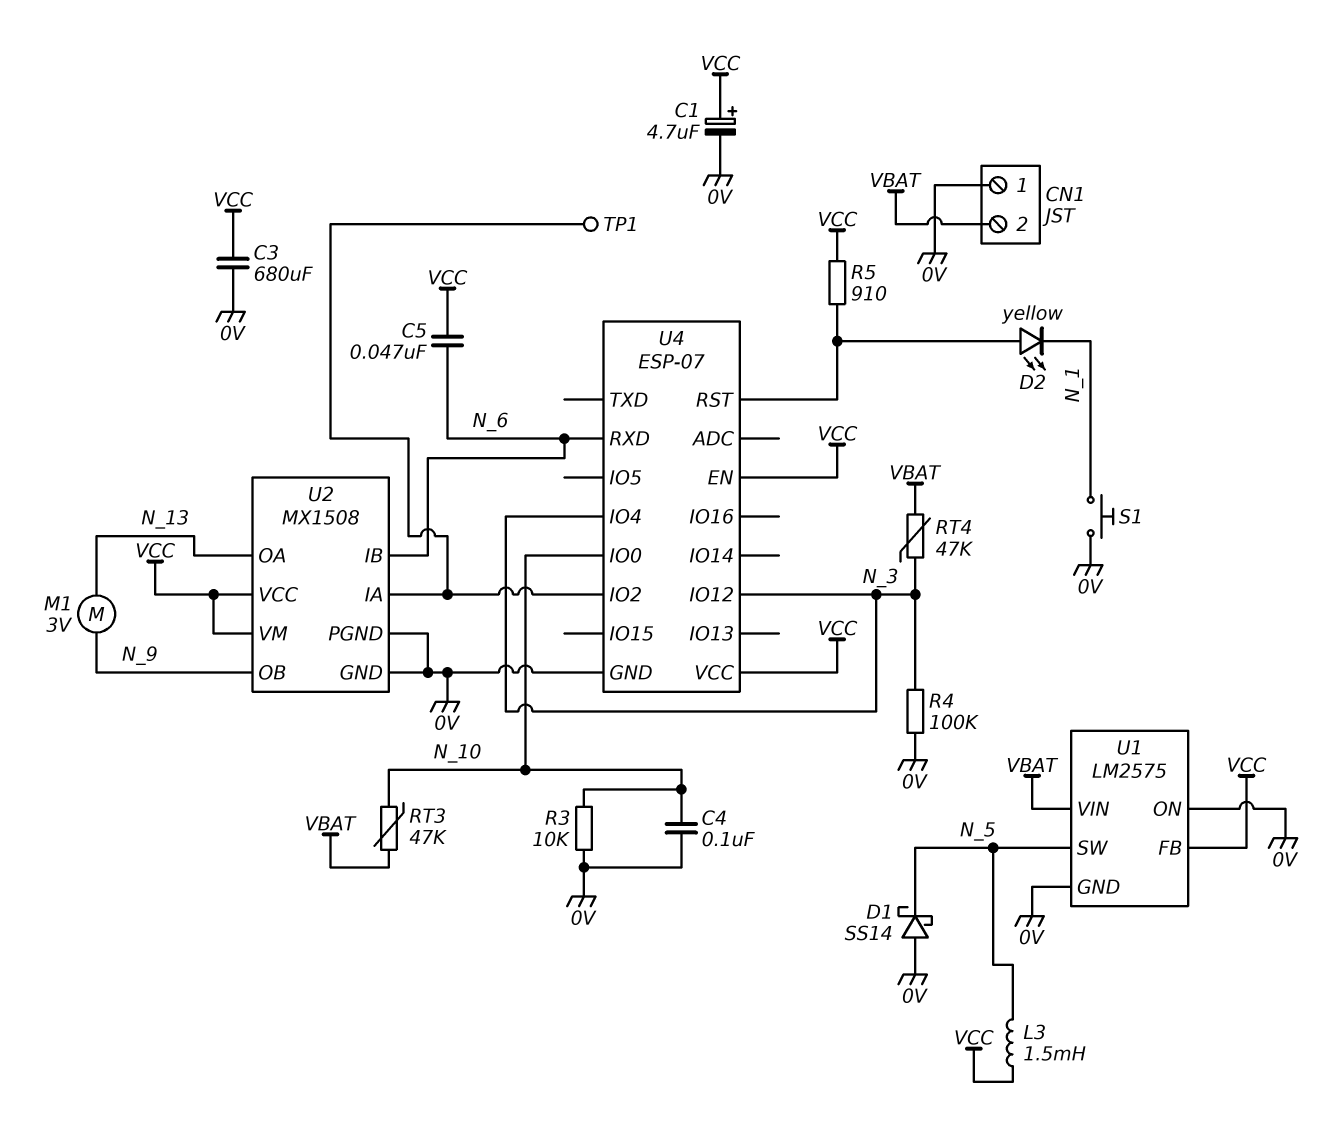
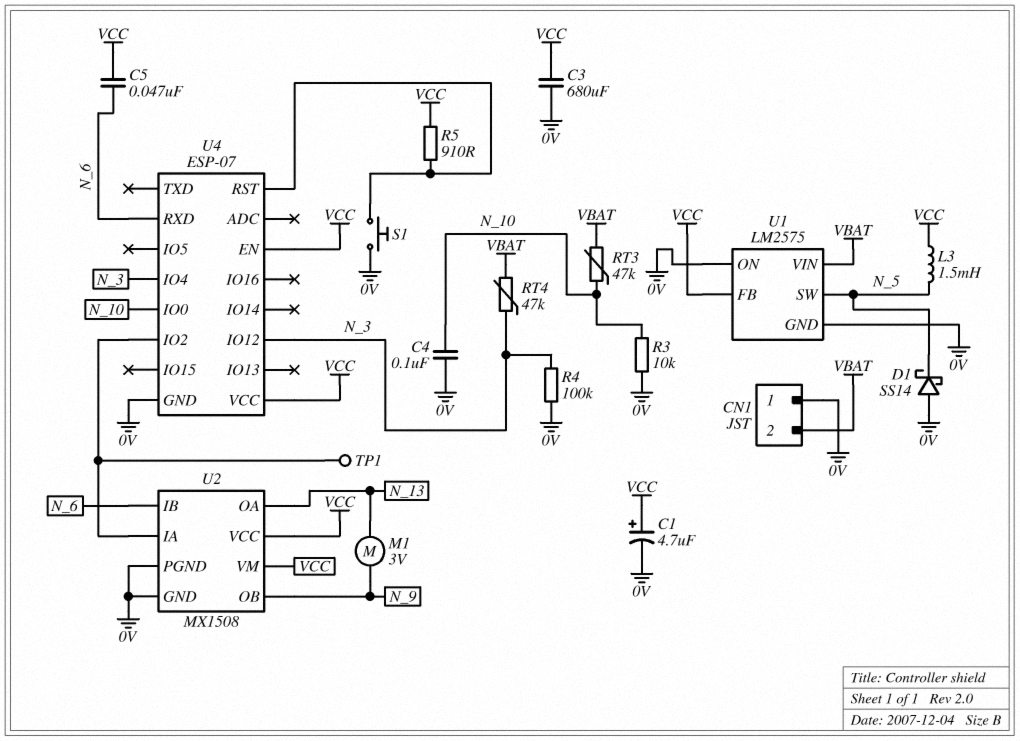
D2: LED yellow (A U4/RST, K N_1) -> none
S1: button (0V, N_1) -> button (0V, U4/RST)

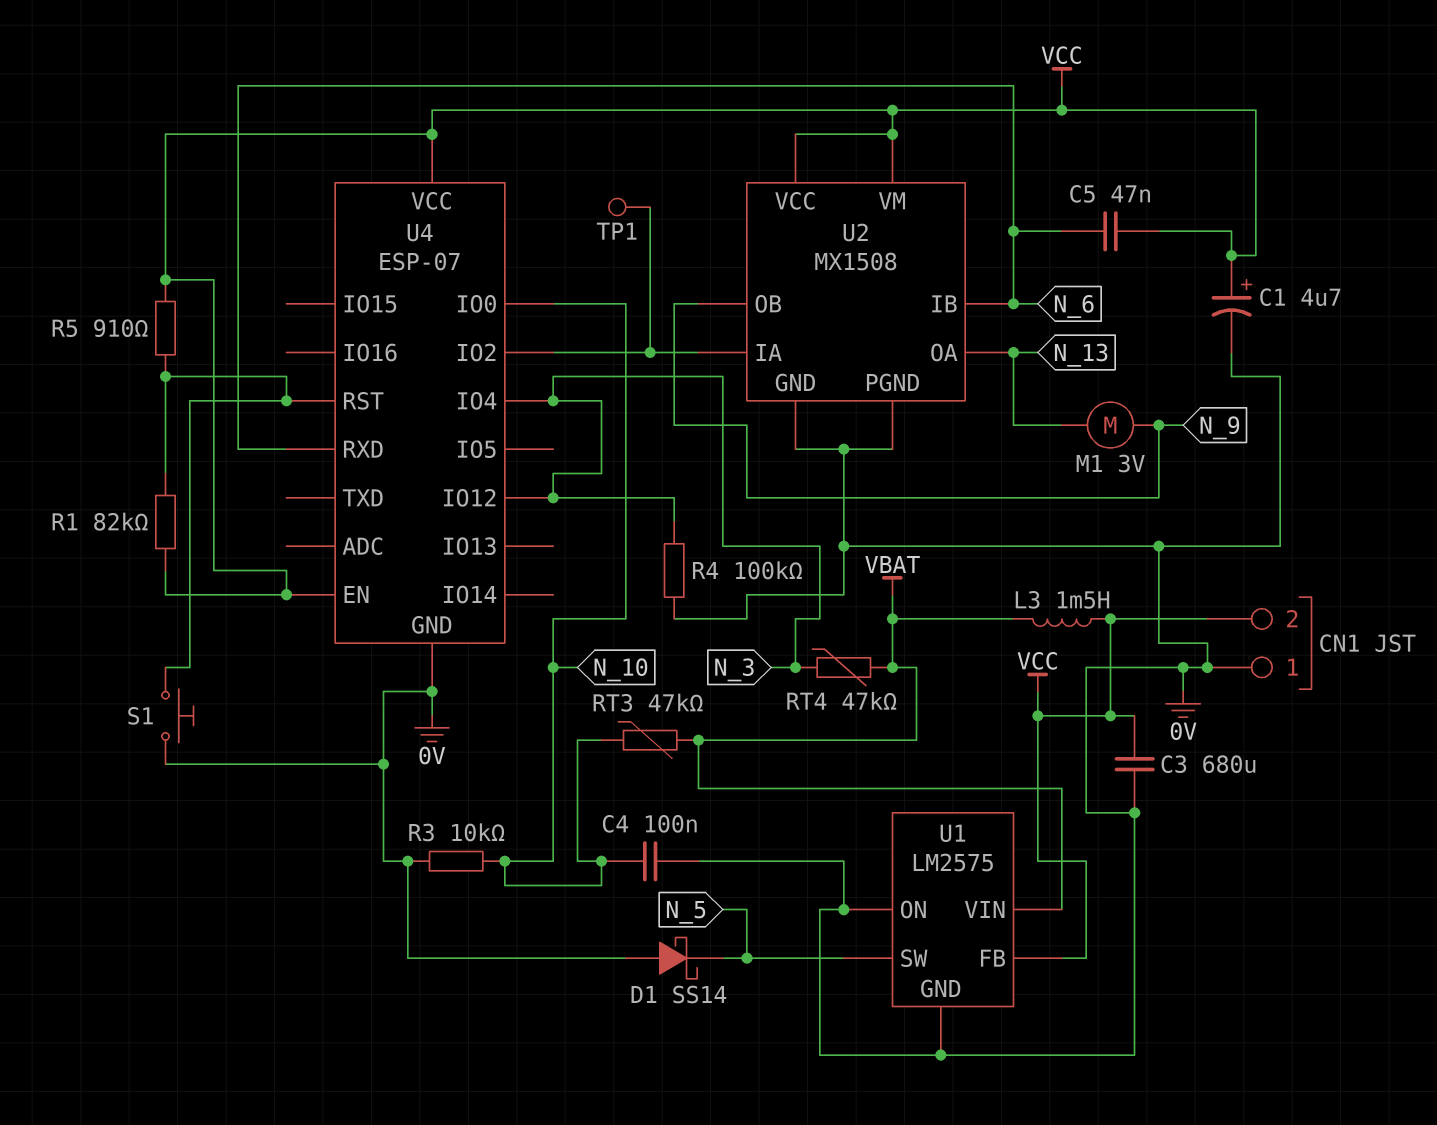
CN1 pin 2: VBAT -> VCC
L3: 1.5mH (N_5, VCC) -> 1.5mH (VBAT, VCC)
R1: none -> 82k (U4/RST, VCC)

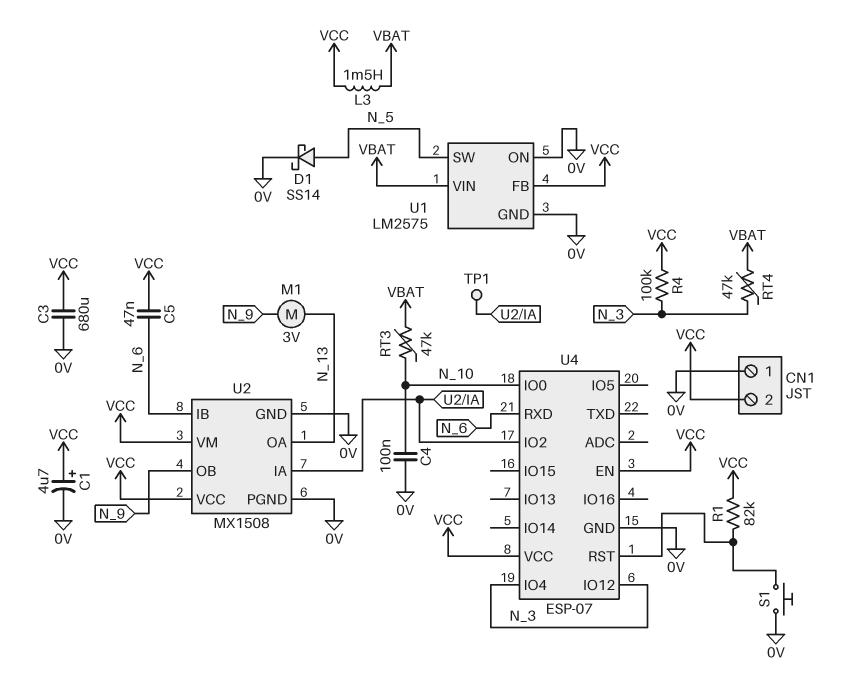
D1: schottky SS14 (A 0V, K N_5) -> schottky SS14 (A N_5, K 0V)
R3: 10k (0V, N_10) -> none
R4: 100k (0V, N_3) -> 100k (N_3, VCC)
R5: 910 (U4/RST, VCC) -> none

